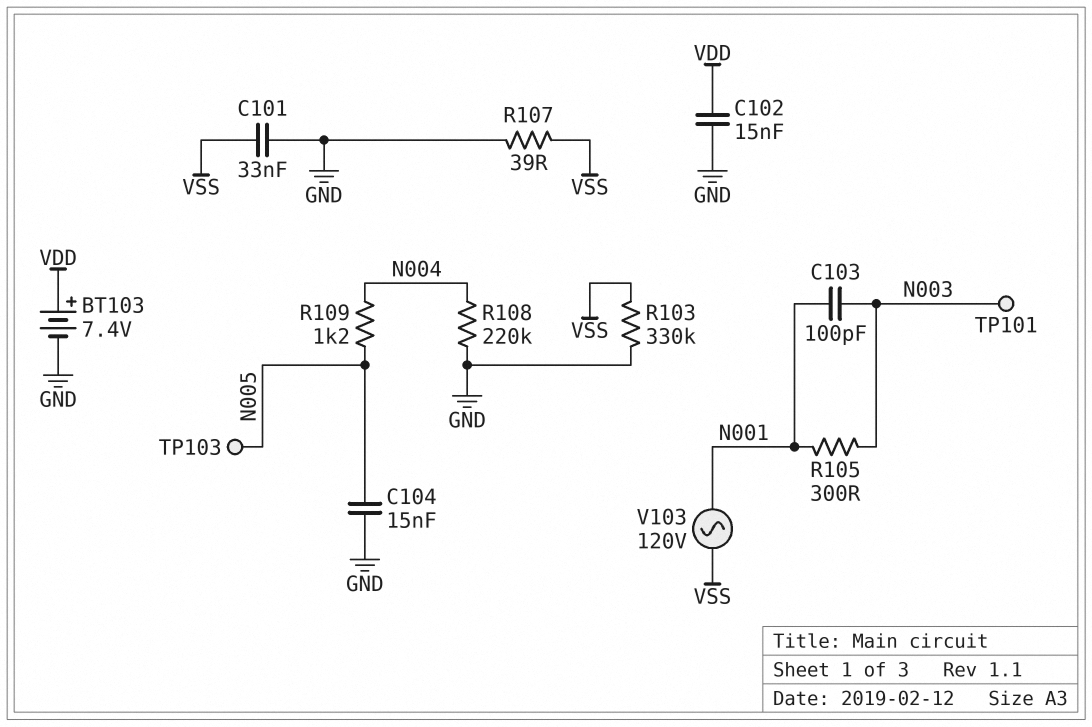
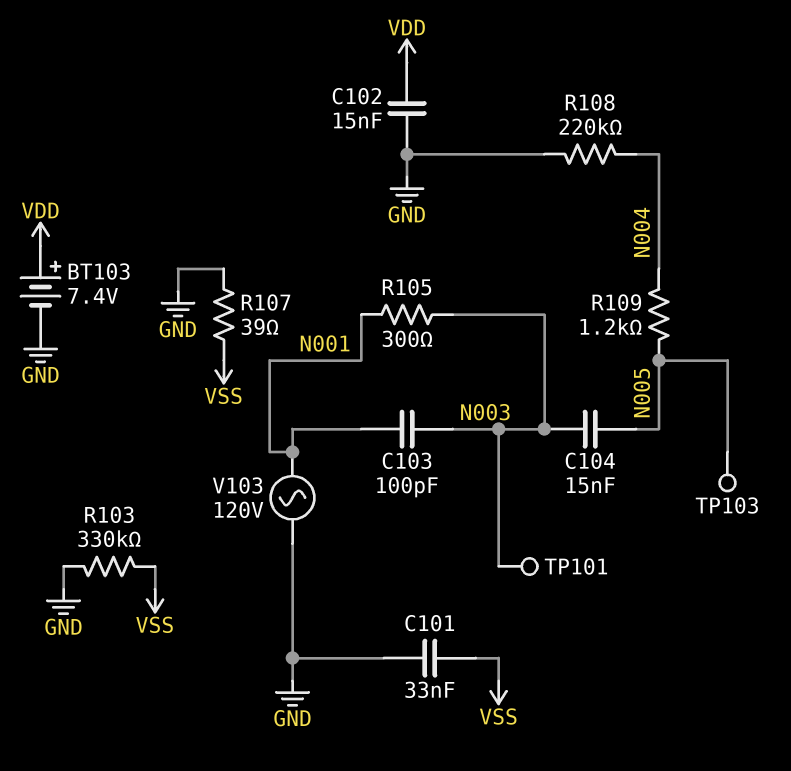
C104: 15nF (GND, N005) -> 15nF (N003, N005)
V103: AC 120V (N001, VSS) -> AC 120V (GND, N001)

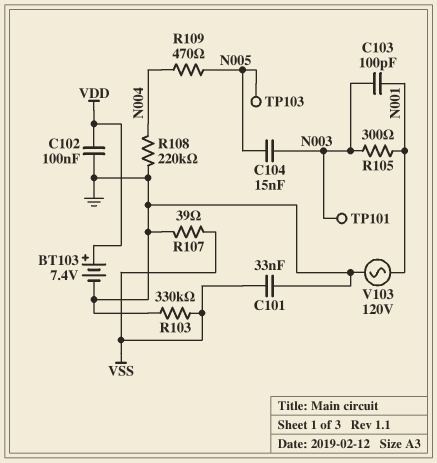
C102: 15nF (GND, VDD) -> 100nF (GND, VDD)
R109: 1.2k (N004, N005) -> 470 (N004, N005)

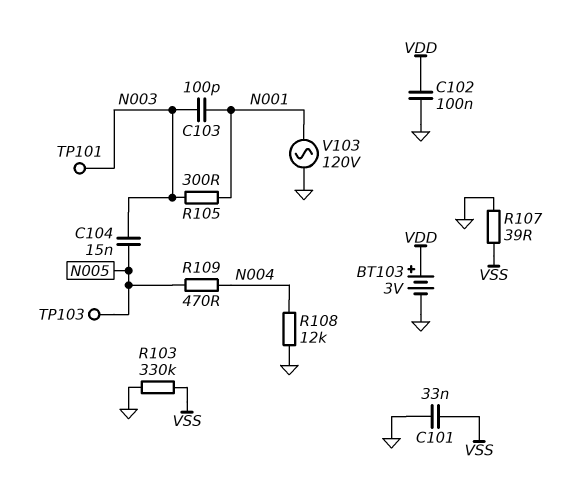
BT103: 7.4V (plus VDD, minus GND) -> 3V (plus VDD, minus GND)
R108: 220k (GND, N004) -> 12k (GND, N004)

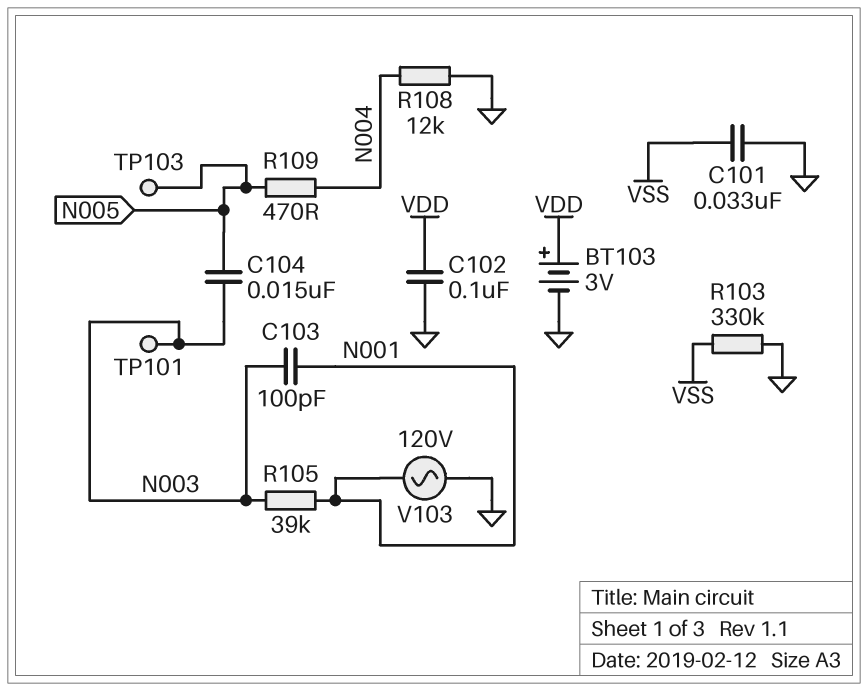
R105: 300 (N001, N003) -> 39k (N001, N003)
R107: 39 (GND, VSS) -> none

